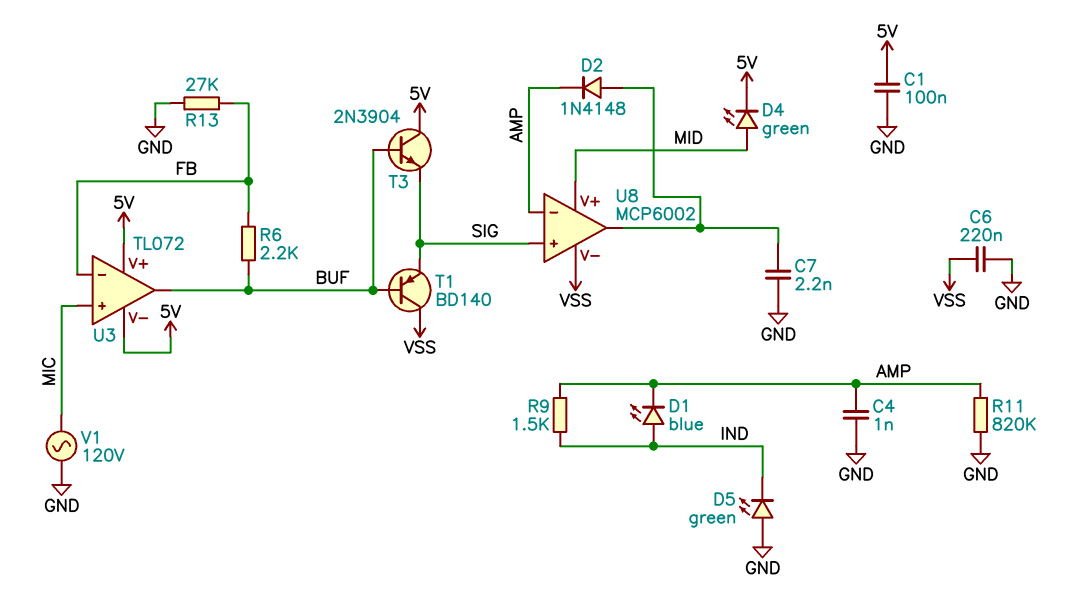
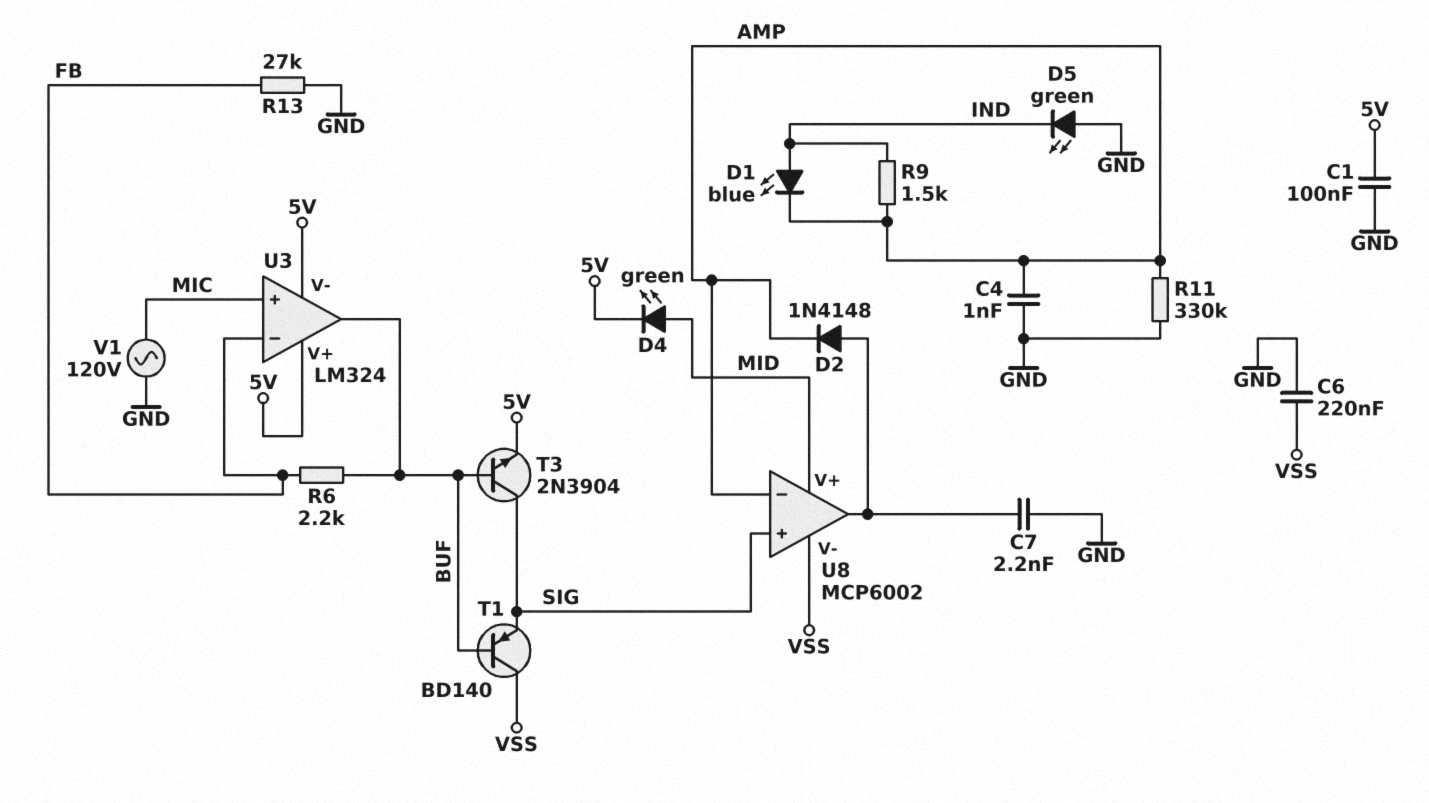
R11: 820k (AMP, GND) -> 330k (AMP, GND)
T3: NPN 2N3904 (B BUF, C 5V, E SIG) -> NPN 2N3904 (B BUF, C SIG, E 5V)
U3: TL072 -> LM324

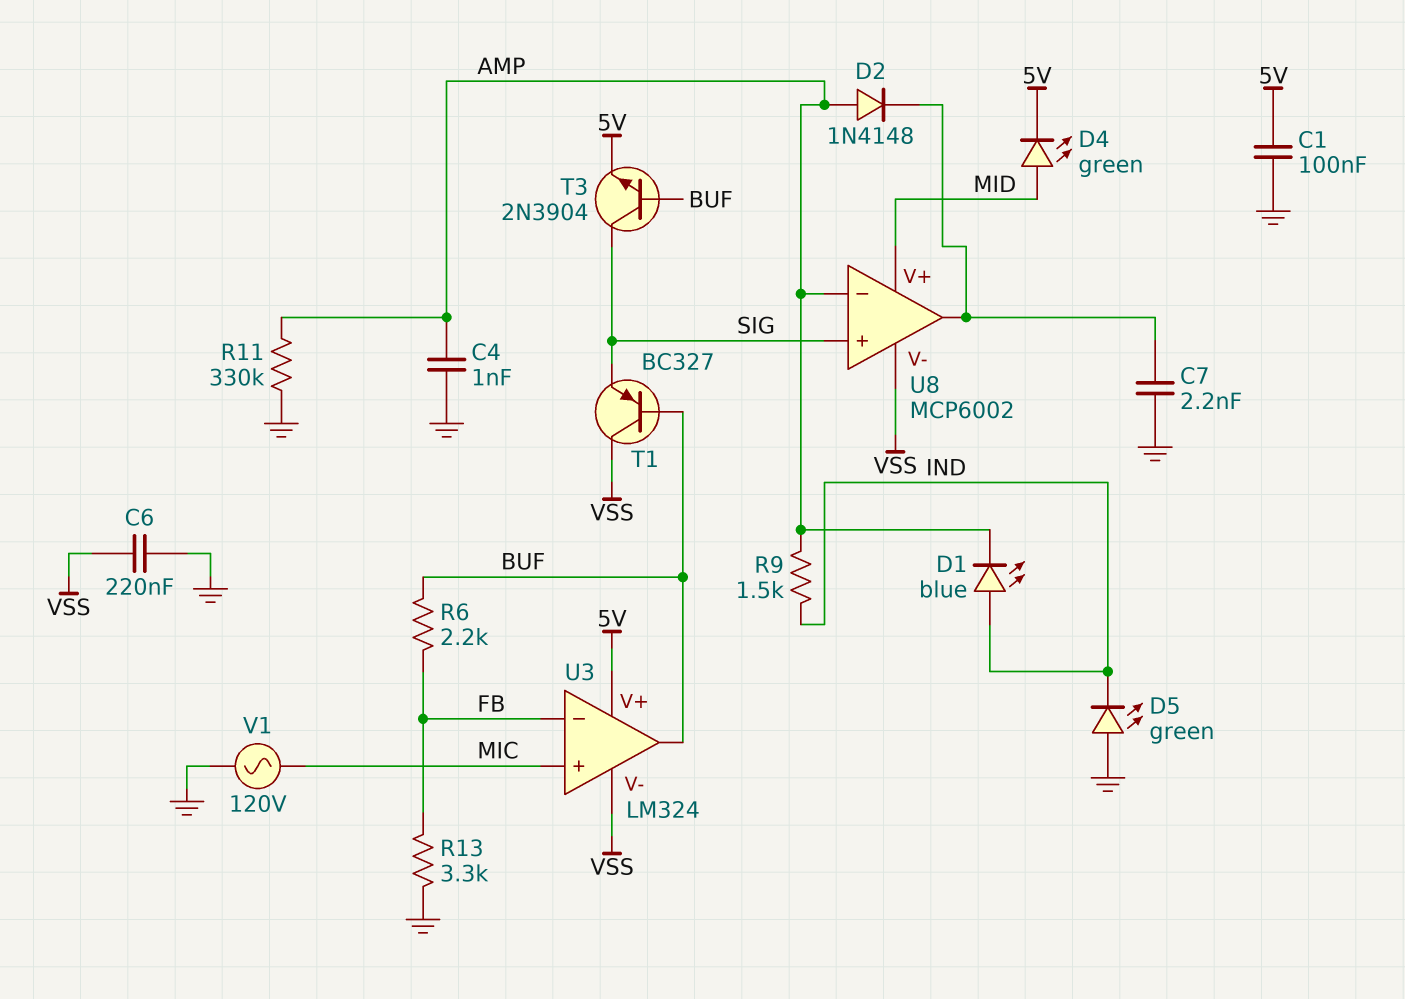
D2: diode 1N4148 (A U8/out, K AMP) -> diode 1N4148 (A AMP, K U8/out)
R13: 27k (FB, GND) -> 3.3k (FB, GND)
T1: PNP BD140 (B BUF, C VSS, E SIG) -> PNP BC327 (B BUF, C VSS, E SIG)
U3 pin V-: 5V -> VSS

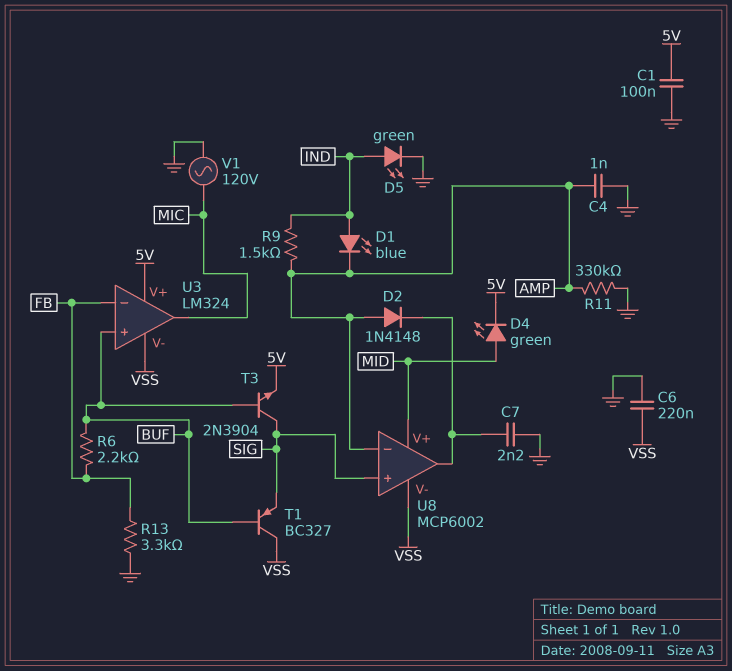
D5: LED green (A GND, K IND) -> LED green (A IND, K GND)
U3 pin in+: MIC -> BUF
U3 pin out: BUF -> MIC

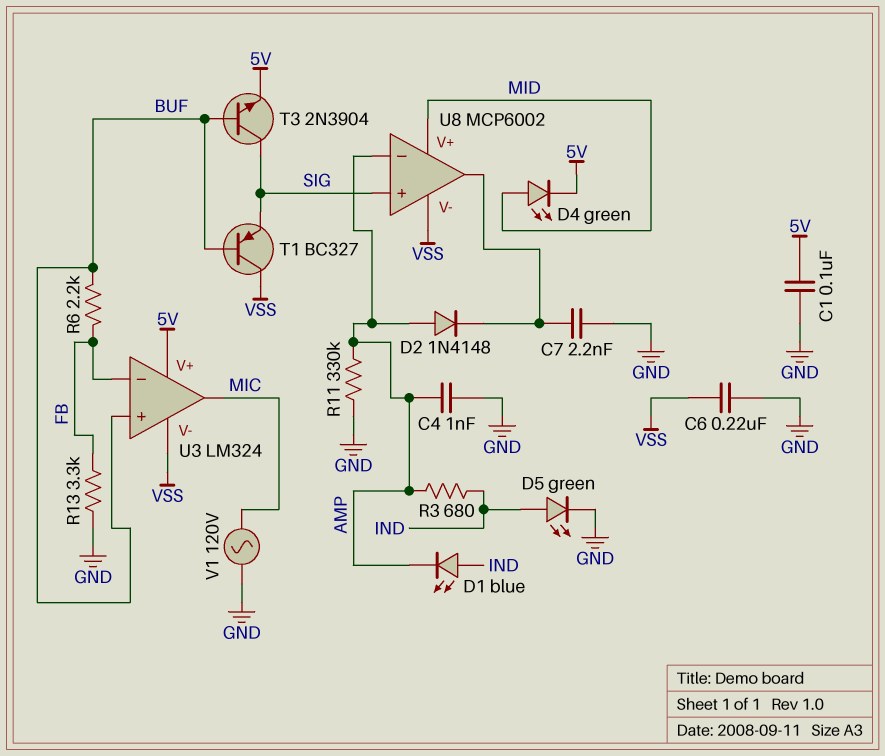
R3: none -> 680 (AMP, IND)
R9: 1.5k (AMP, IND) -> none

